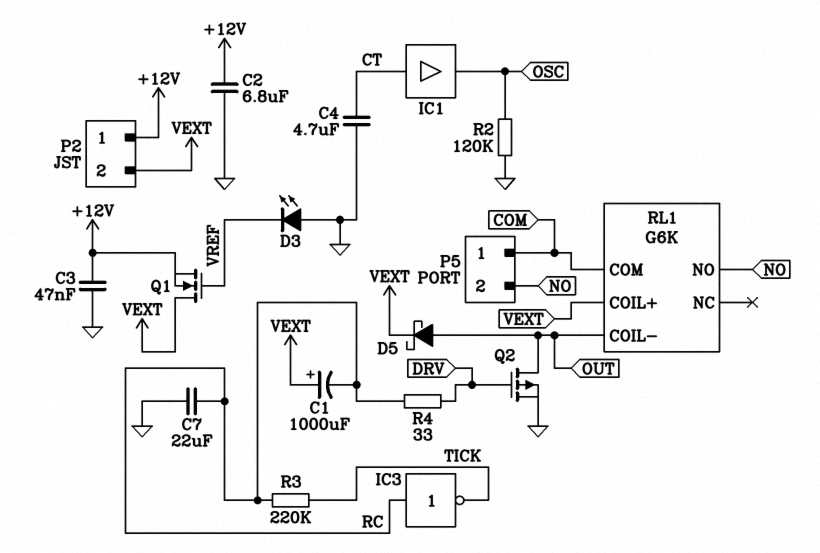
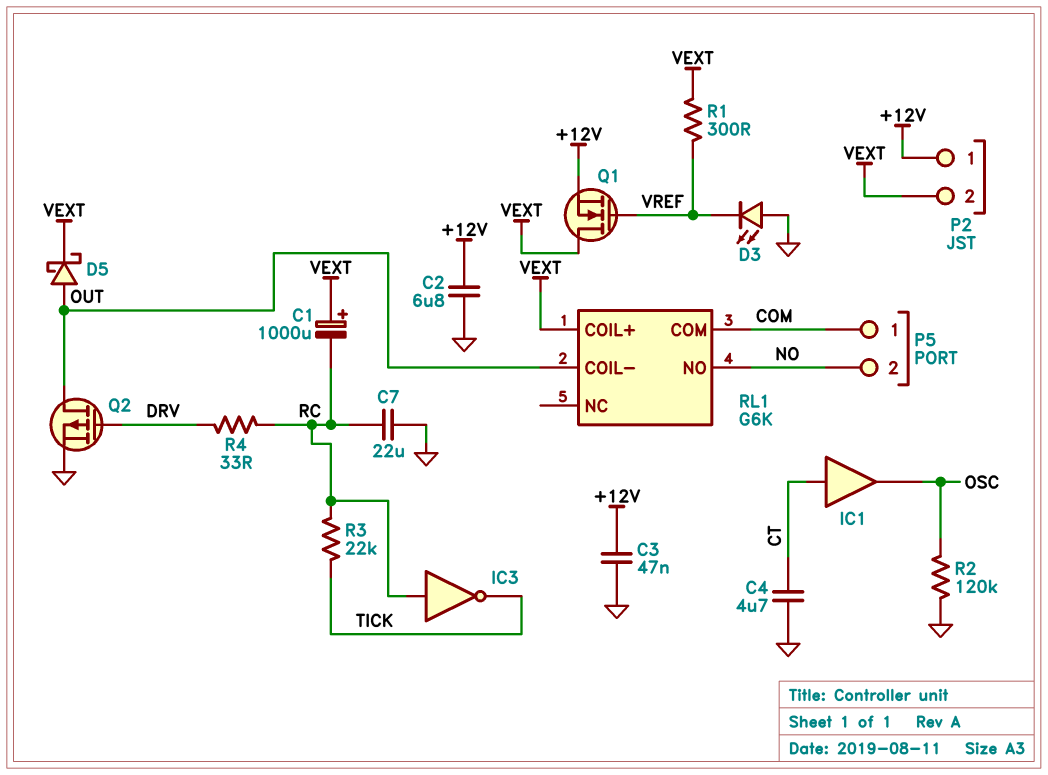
R1: none -> 300 (VEXT, VREF)
R3: 220k (RC, TICK) -> 22k (RC, TICK)

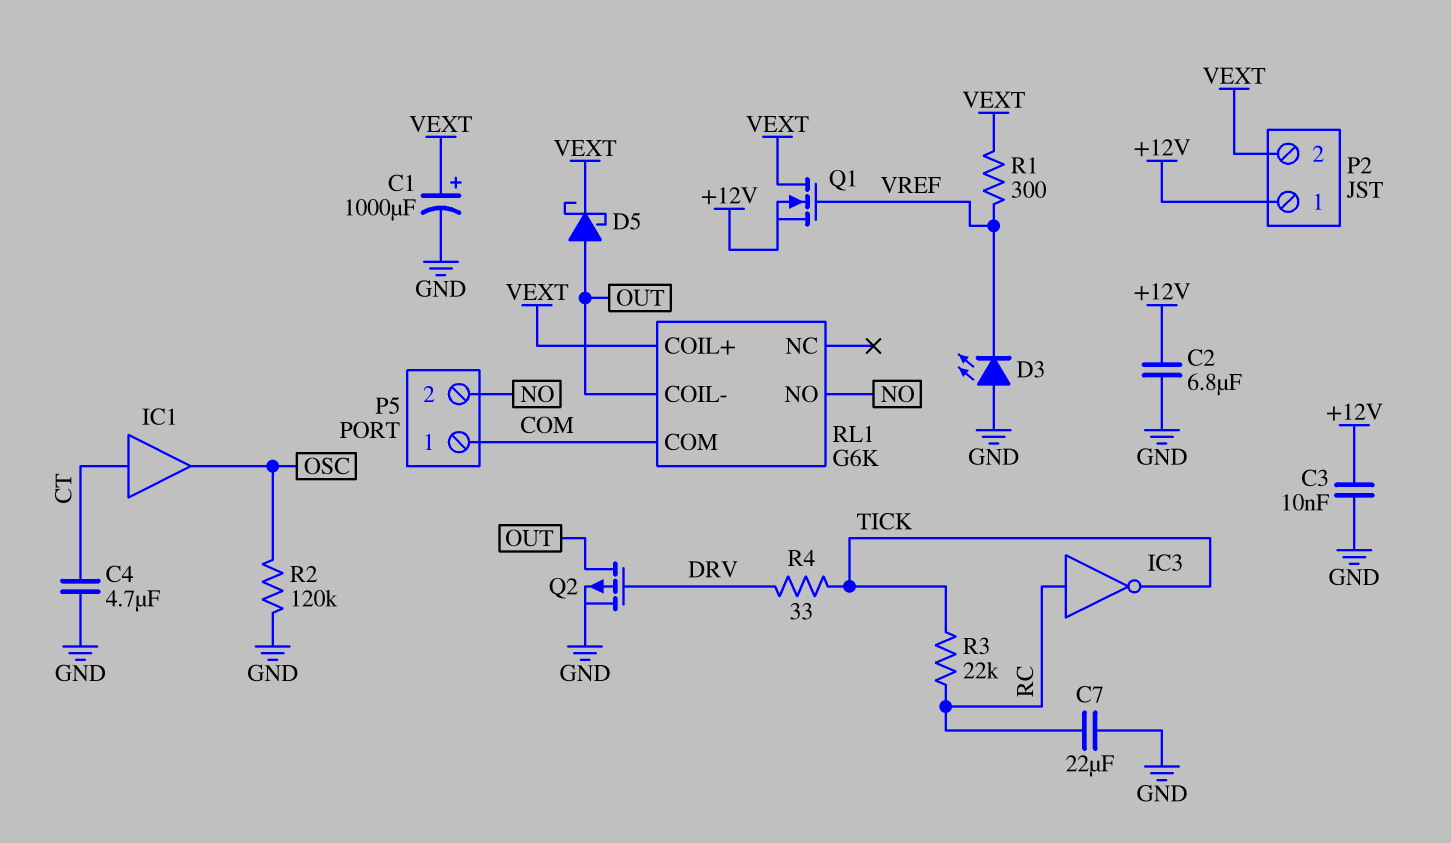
C1: 1000uF (plus VEXT, minus RC) -> 1000uF (plus VEXT, minus GND)
C3: 47nF (+12V, GND) -> 10nF (+12V, GND)
R4: 33 (DRV, RC) -> 33 (DRV, TICK)

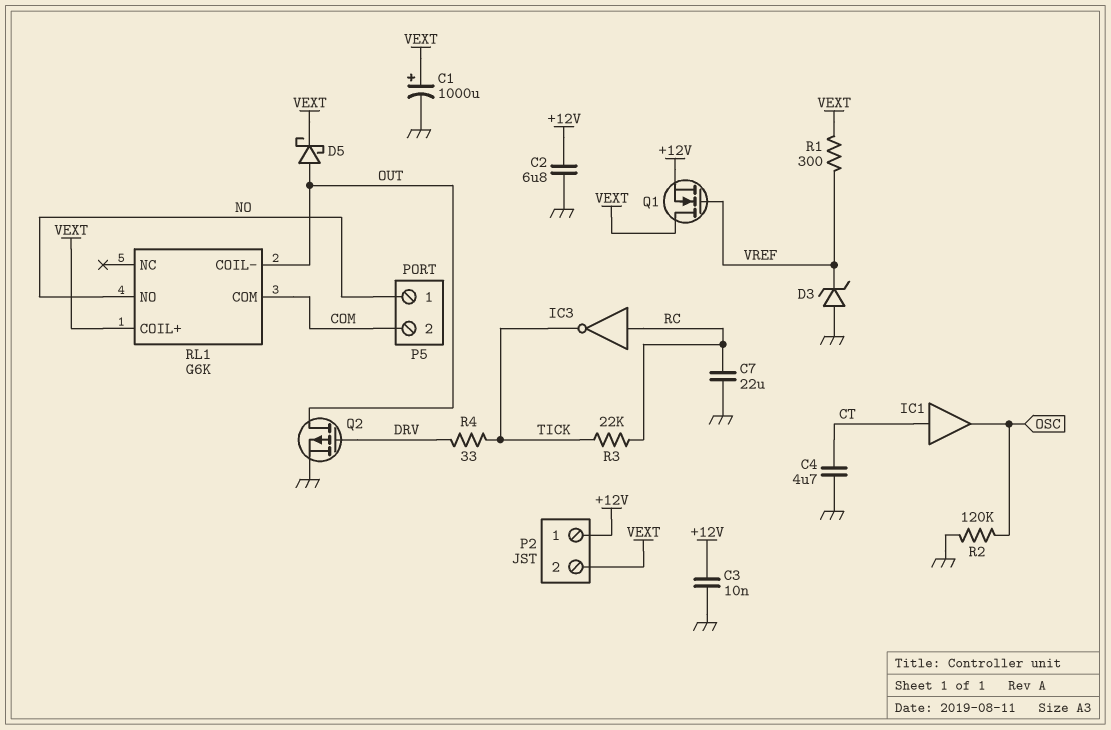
D3: LED (A GND, K VREF) -> zener (A GND, K VREF)
P5 pin 1: COM -> NO
P5 pin 2: NO -> COM

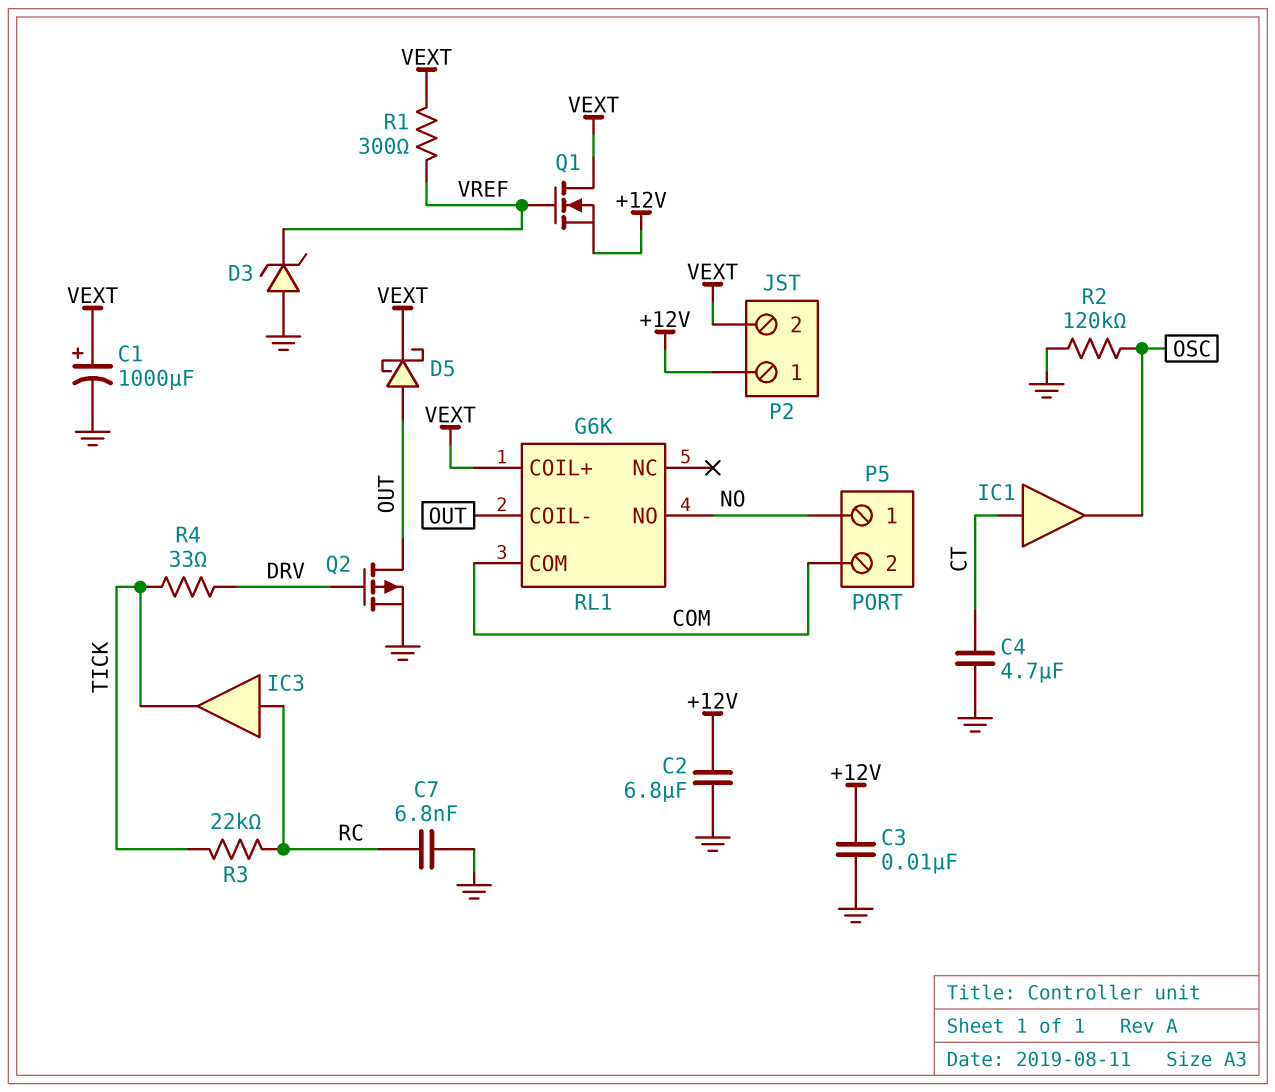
C7: 22uF (GND, RC) -> 6.8nF (GND, RC)
IC3: NOT (in RC, out TICK) -> buffer (in RC, out TICK)

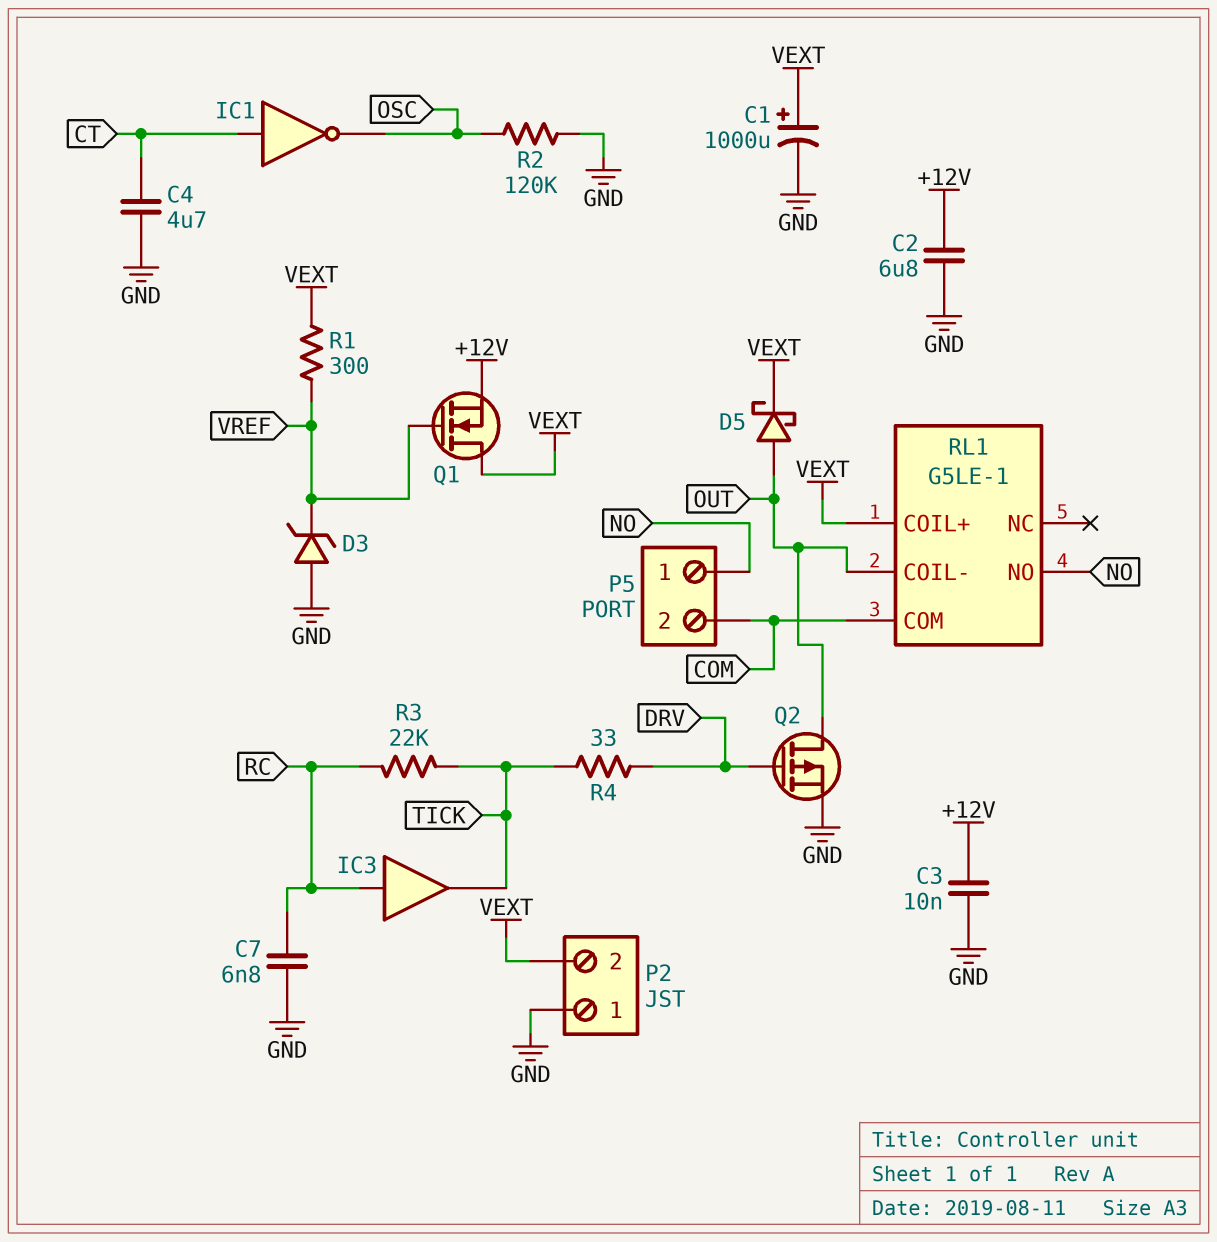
IC1: buffer (in CT, out OSC) -> NOT (in CT, out OSC)
P2 pin 1: +12V -> GND
RL1: G6K -> G5LE-1

